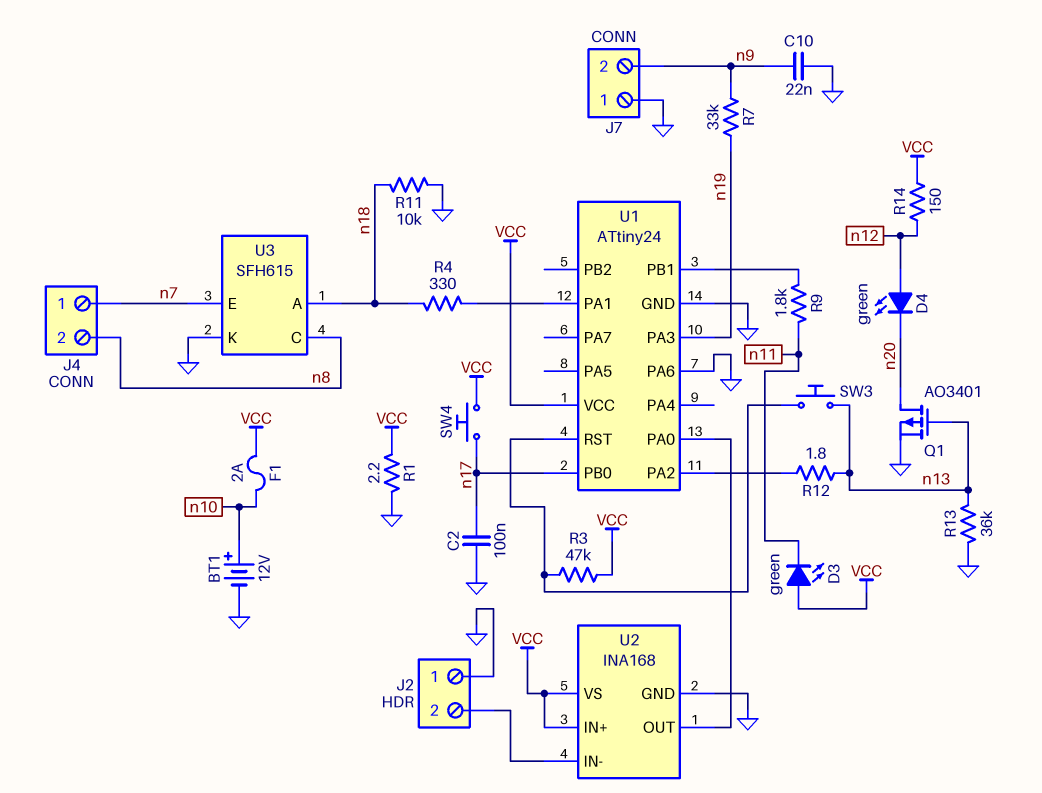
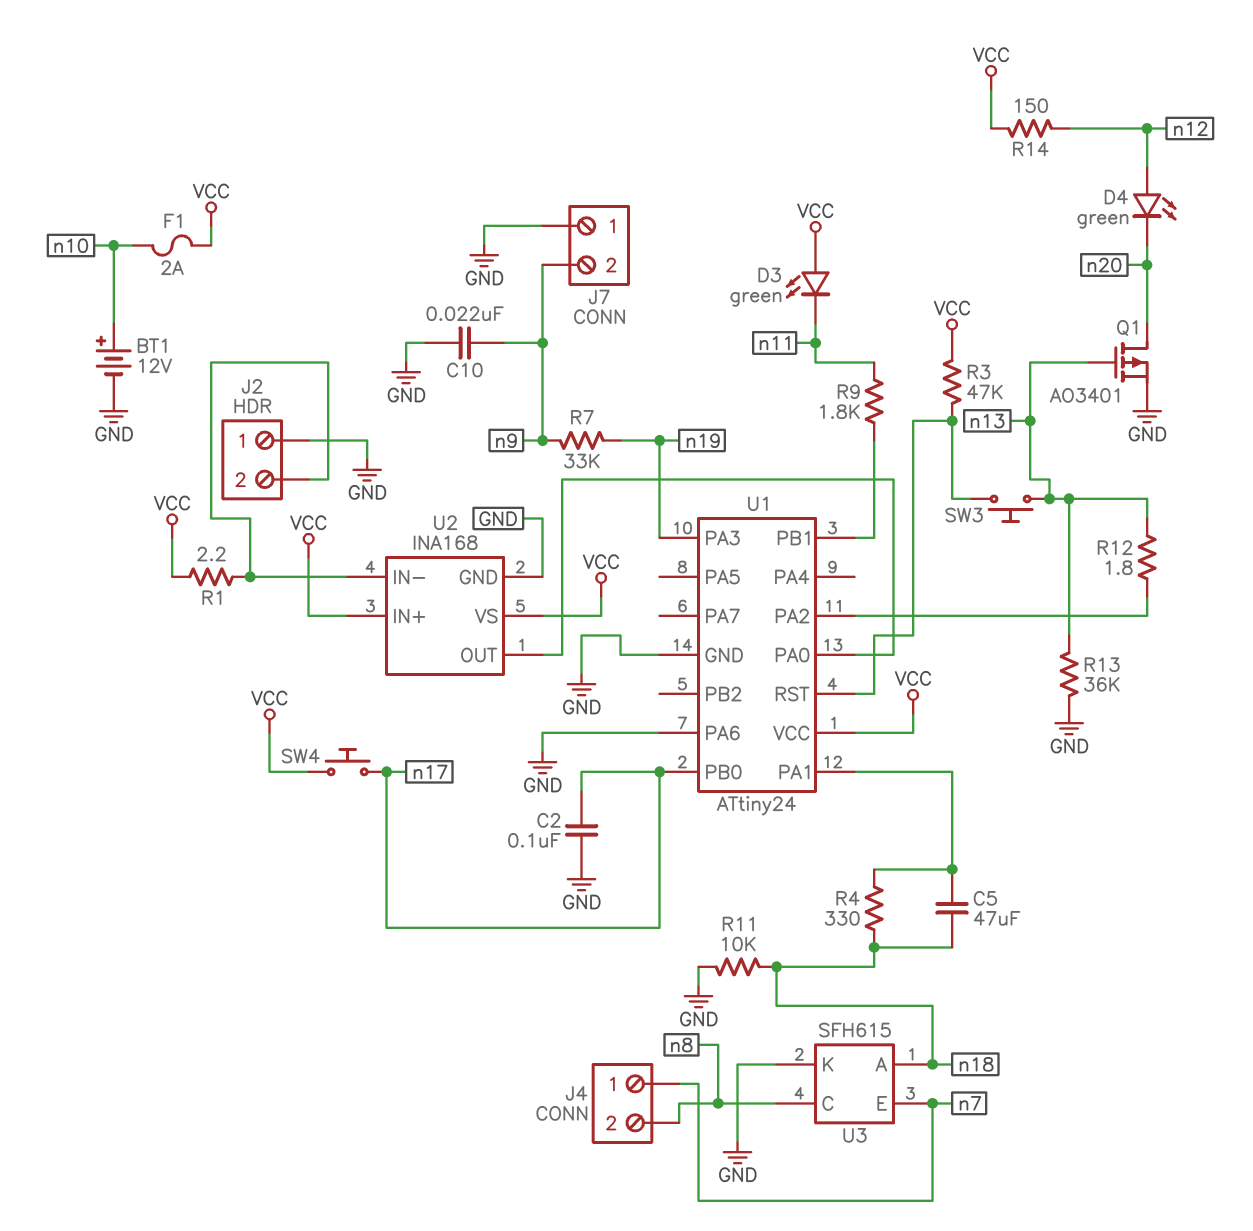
C5: none -> 47uF (U1/PA1, n18)
R1: 2.2 (GND, VCC) -> 2.2 (J2/2, VCC)

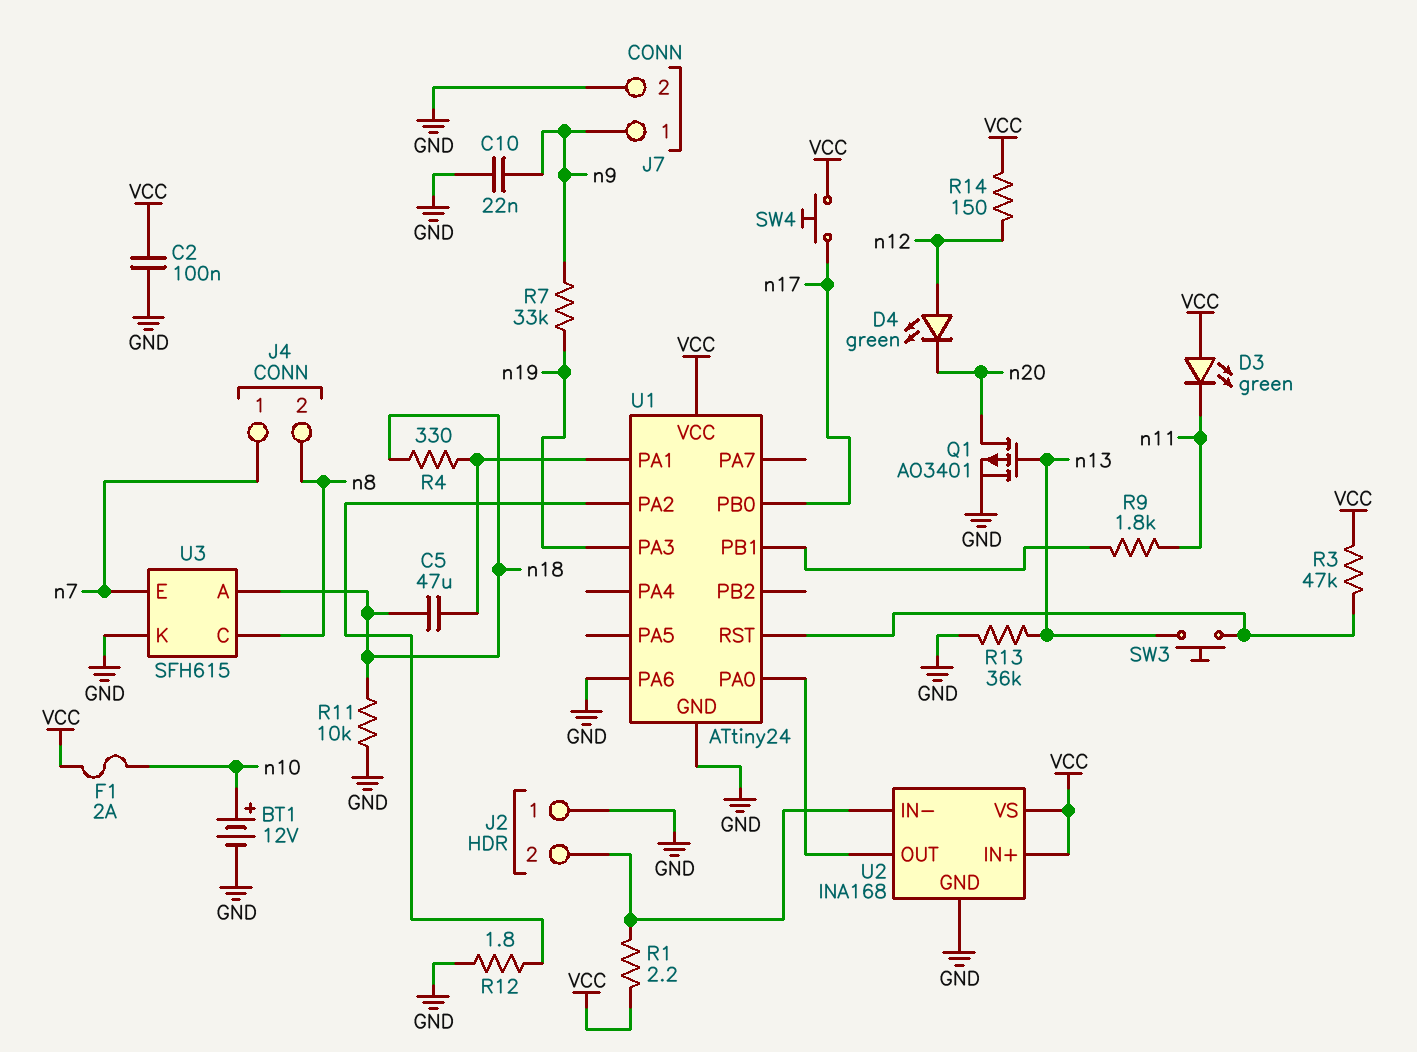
C2: 100nF (GND, n17) -> 100nF (GND, VCC)
J7 pin 1: GND -> n9
J7 pin 2: n9 -> GND
R12: 1.8 (U1/PA2, n13) -> 1.8 (GND, U1/PA2)

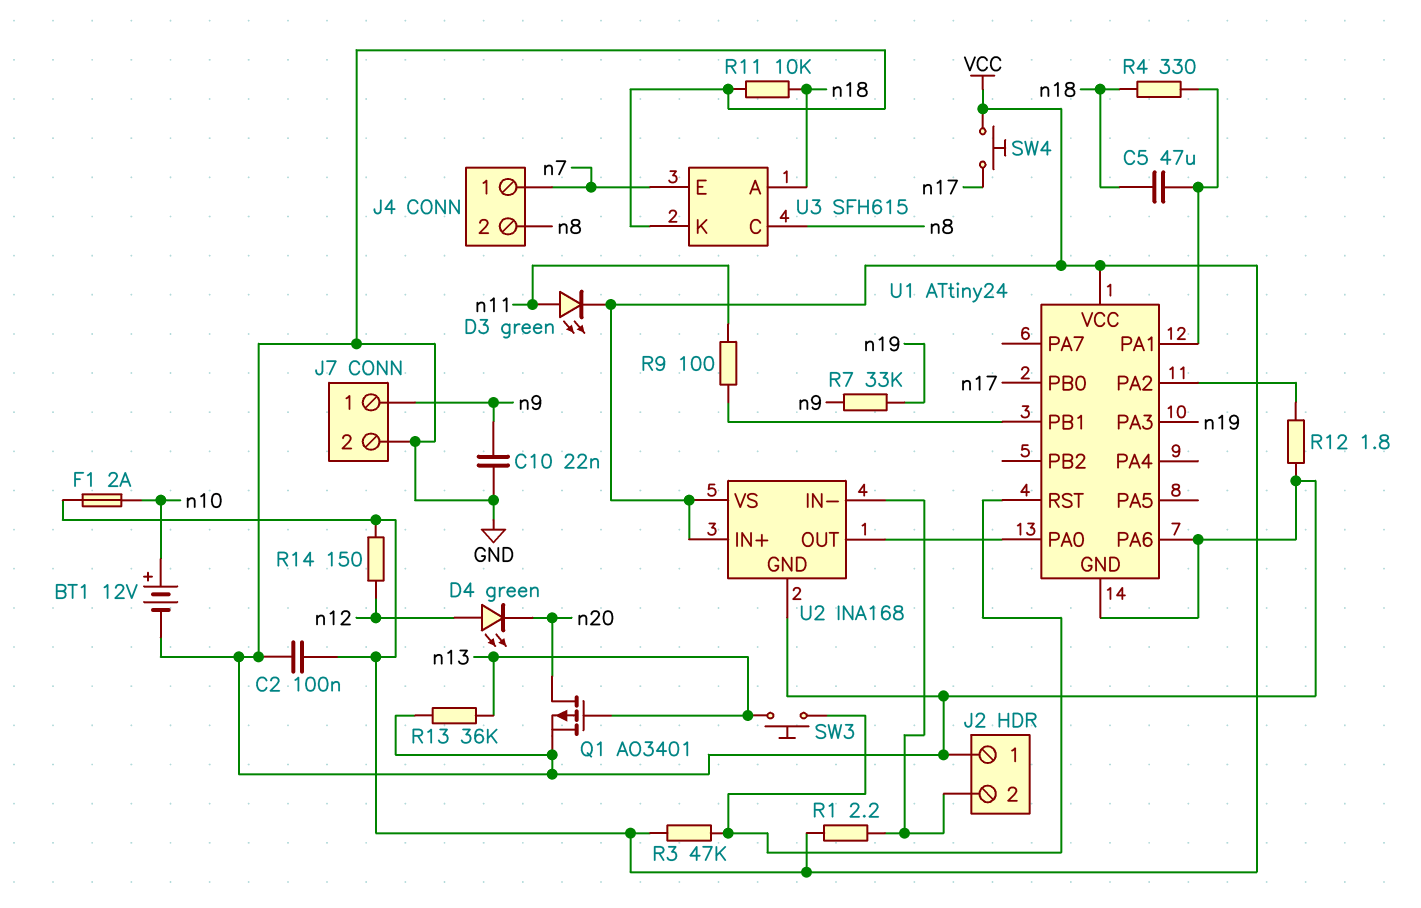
D3: LED green (A VCC, K n11) -> LED green (A n11, K VCC)
R9: 1.8k (U1/PB1, n11) -> 100 (U1/PB1, n11)

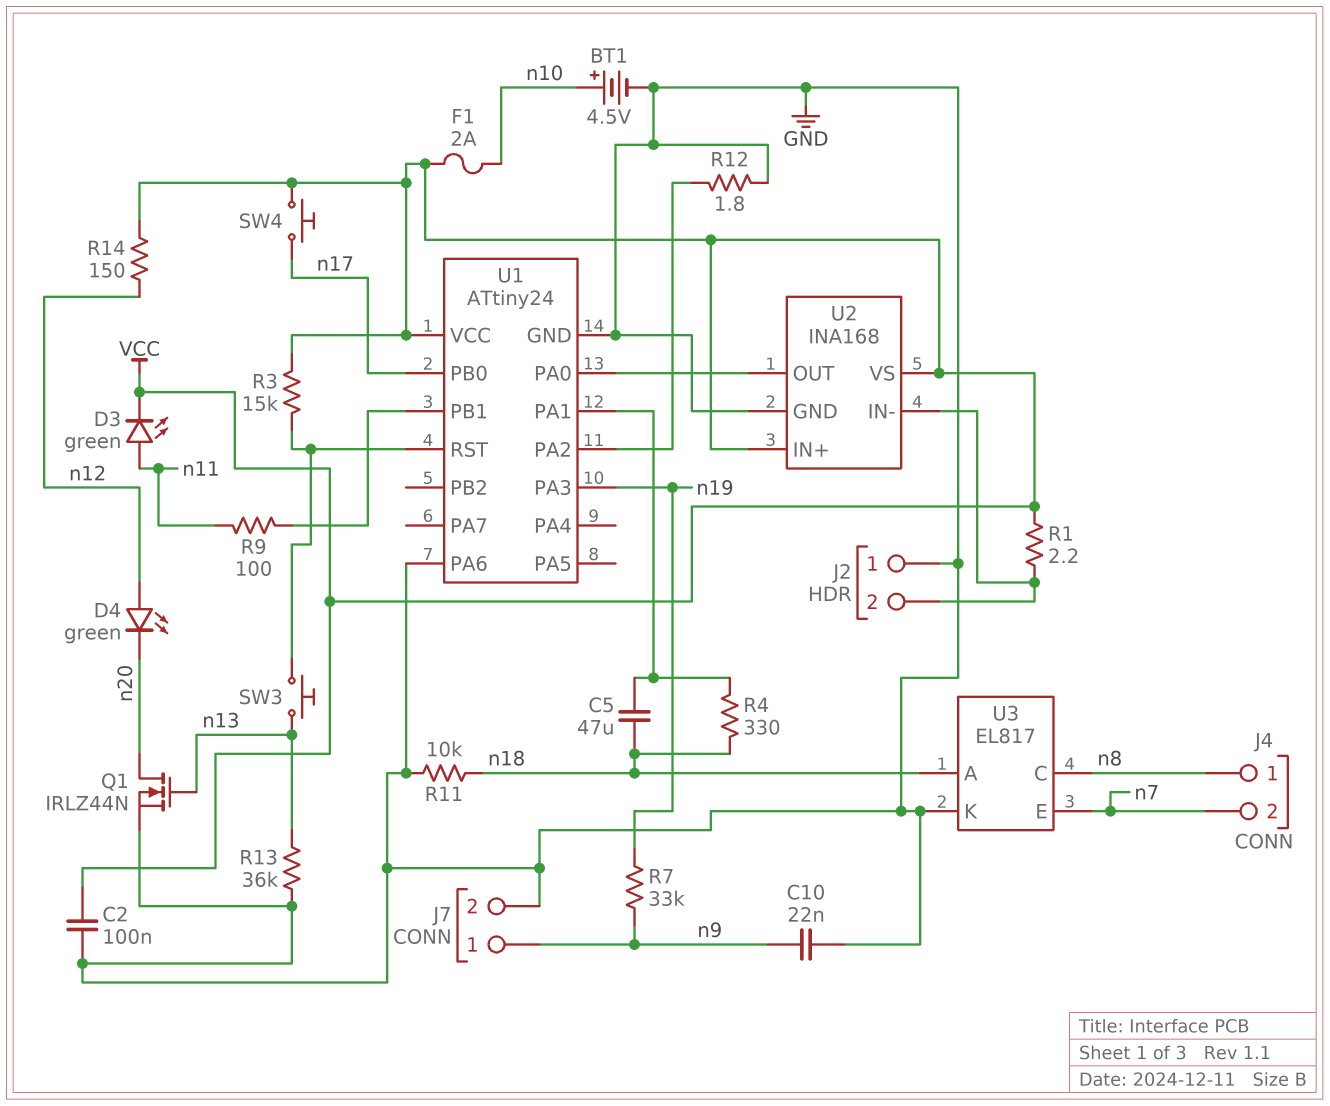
BT1: 12V (plus n10, minus GND) -> 4.5V (plus n10, minus GND)
J4 pin 1: n7 -> n8
J4 pin 2: n8 -> n7
Q1: PMOS AO3401 (G n13, D n20, S GND) -> NMOS IRLZ44N (G n13, D n20, S GND)
R3: 47k (U1/RST, VCC) -> 15k (U1/RST, VCC)
U3: SFH615 -> EL817

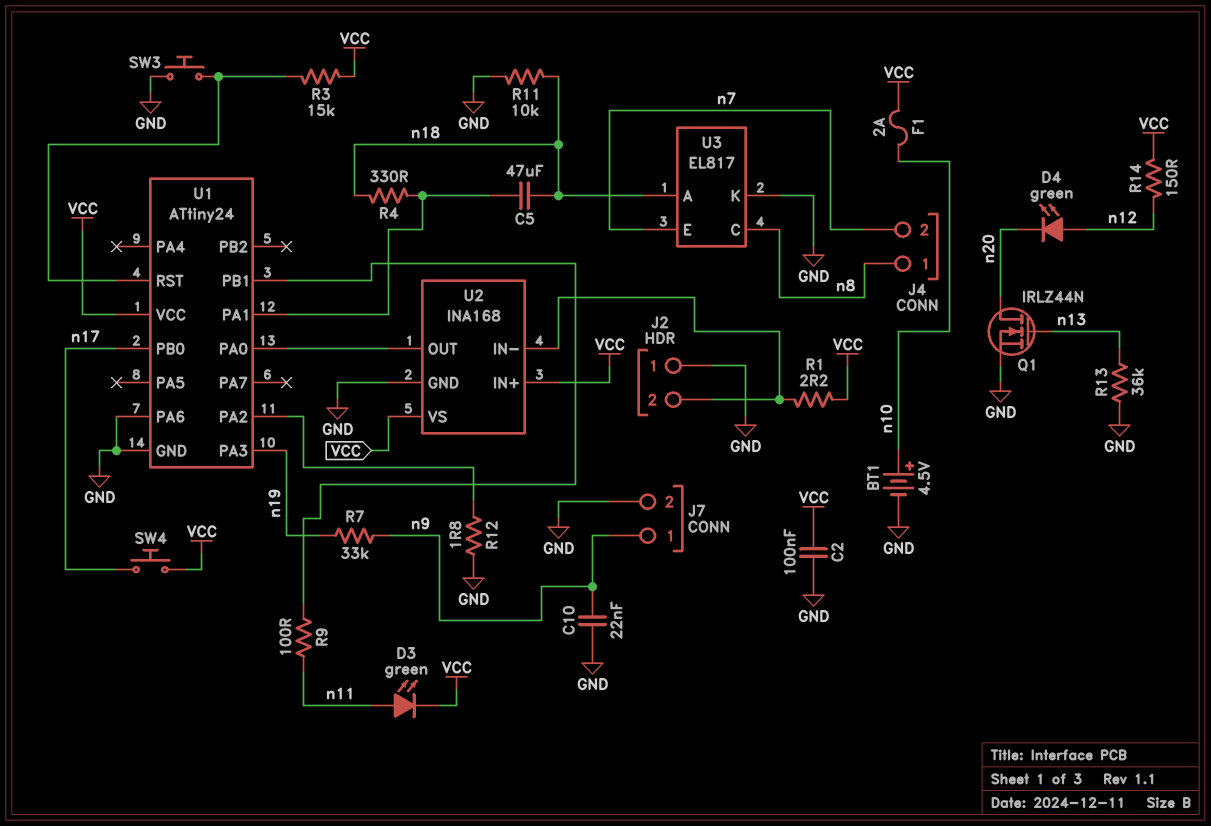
SW3: button (U1/RST, n13) -> button (GND, U1/RST)

